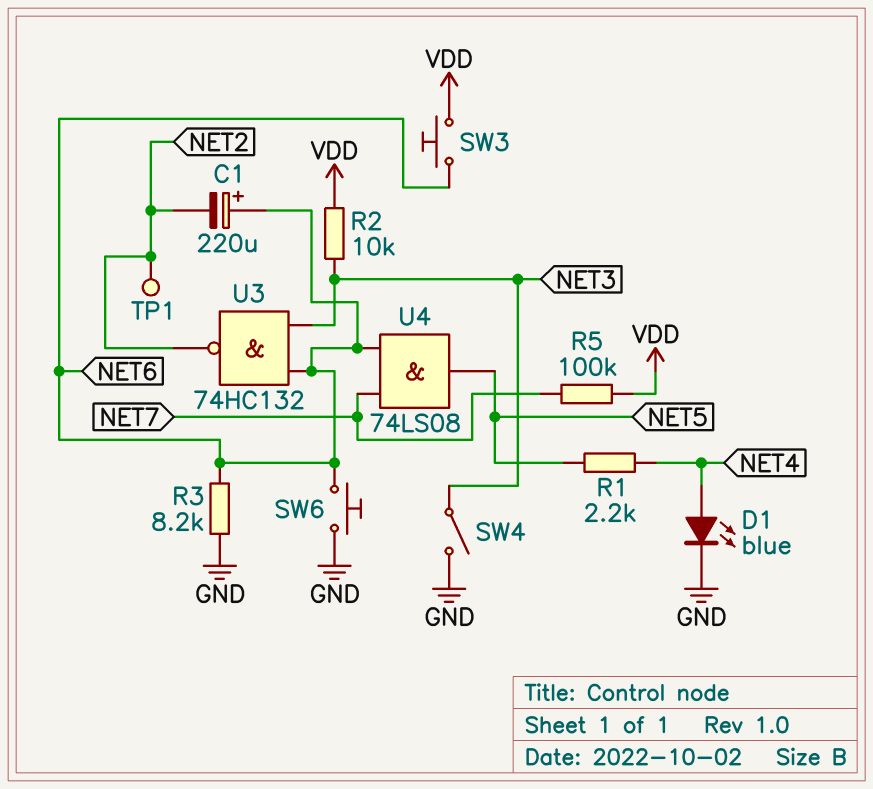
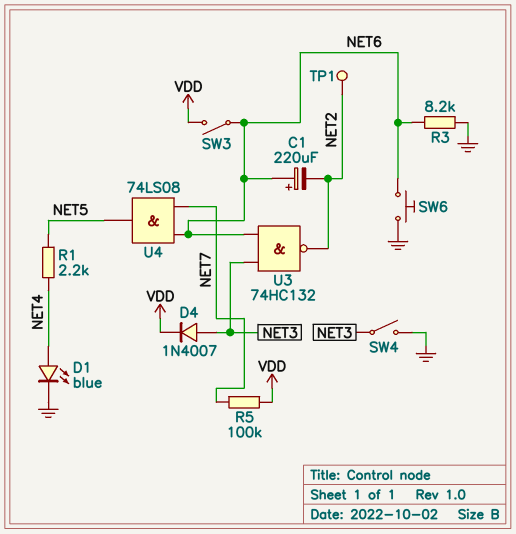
D4: none -> diode 1N4007 (A NET3, K VDD)
R2: 10k (NET3, VDD) -> none
SW3: button (NET6, VDD) -> switch (NET6, VDD)

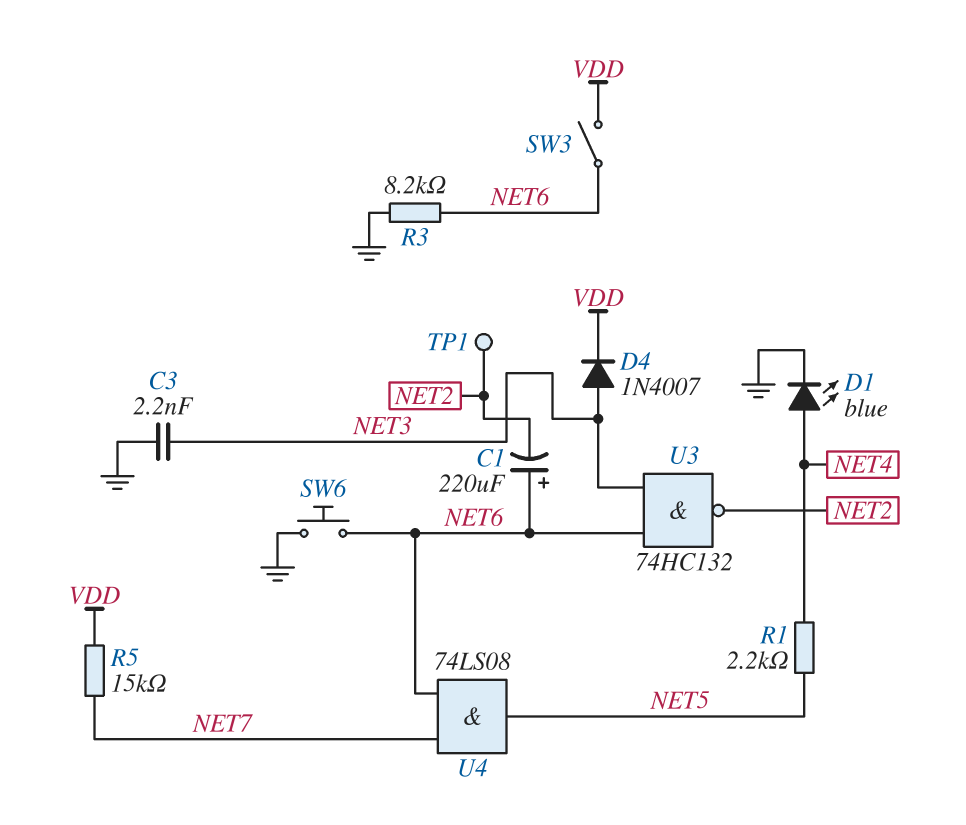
C3: none -> 2.2nF (GND, NET3)
R5: 100k (NET7, VDD) -> 15k (NET7, VDD)
SW4: switch (GND, NET3) -> none

